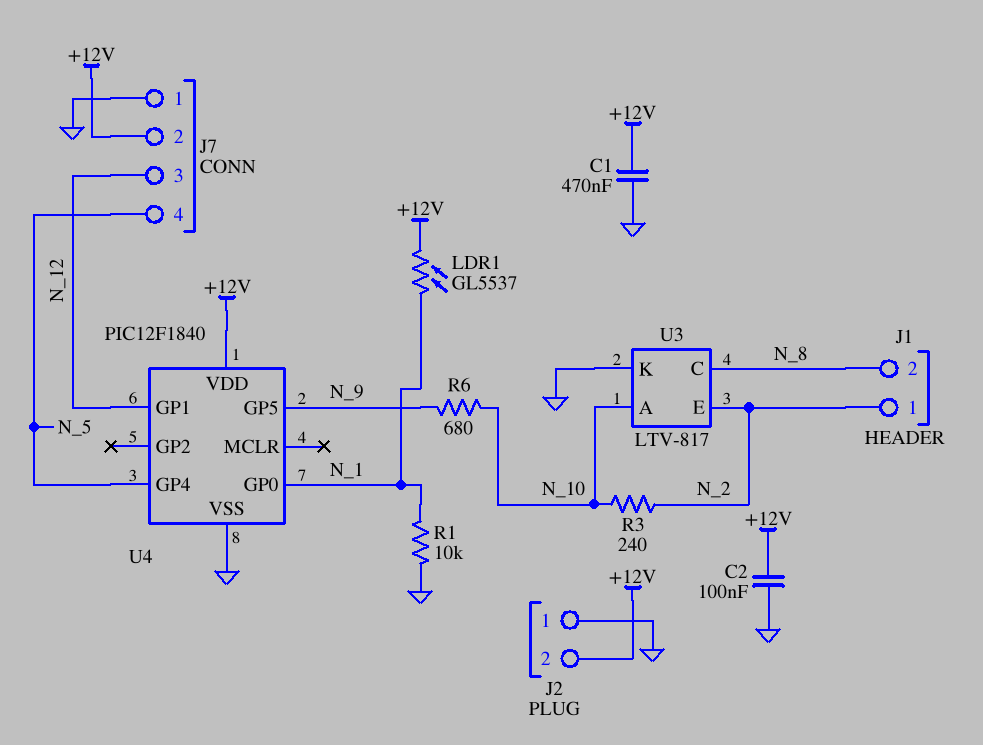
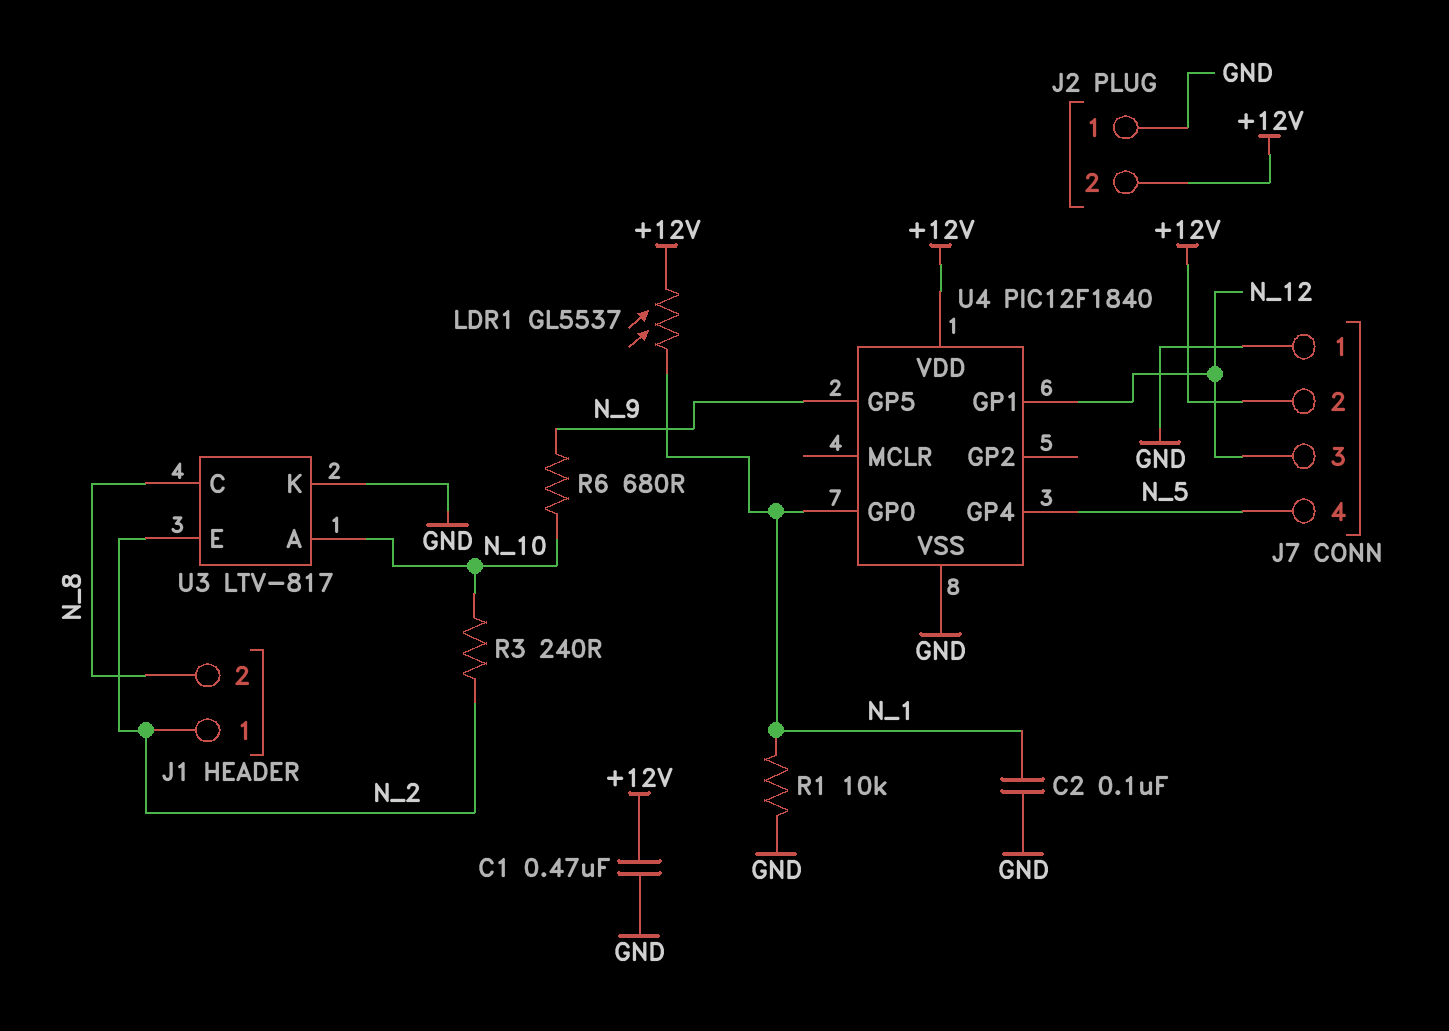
C2: 100nF (+12V, GND) -> 100nF (GND, N_1)

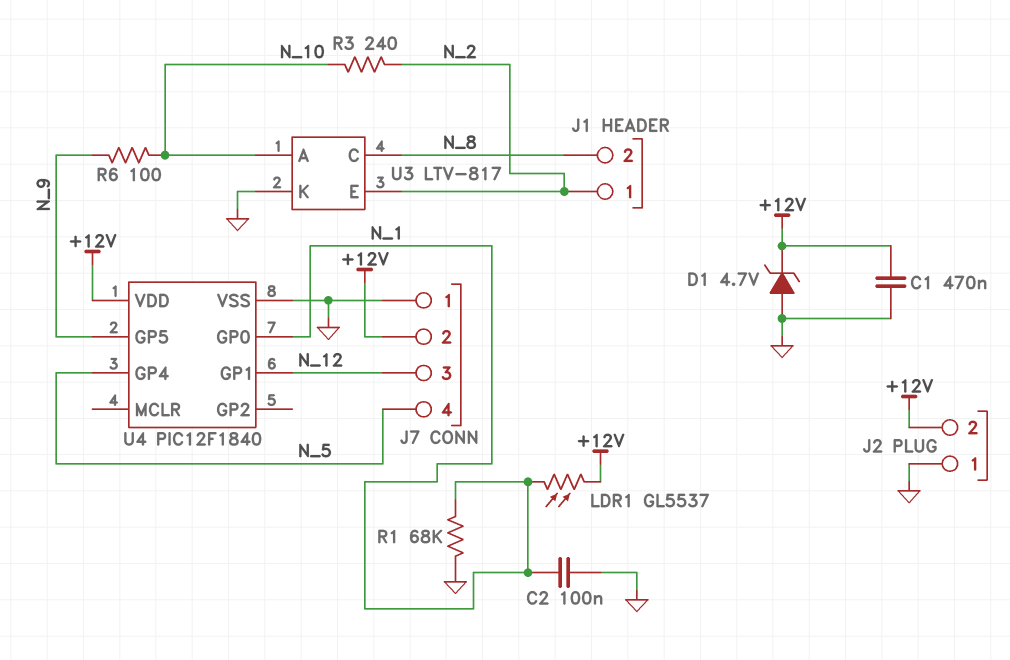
D1: none -> zener 4.7V (A GND, K +12V)
R1: 10k (GND, N_1) -> 68k (GND, N_1)
R6: 680 (N_9, N_10) -> 100 (N_9, N_10)

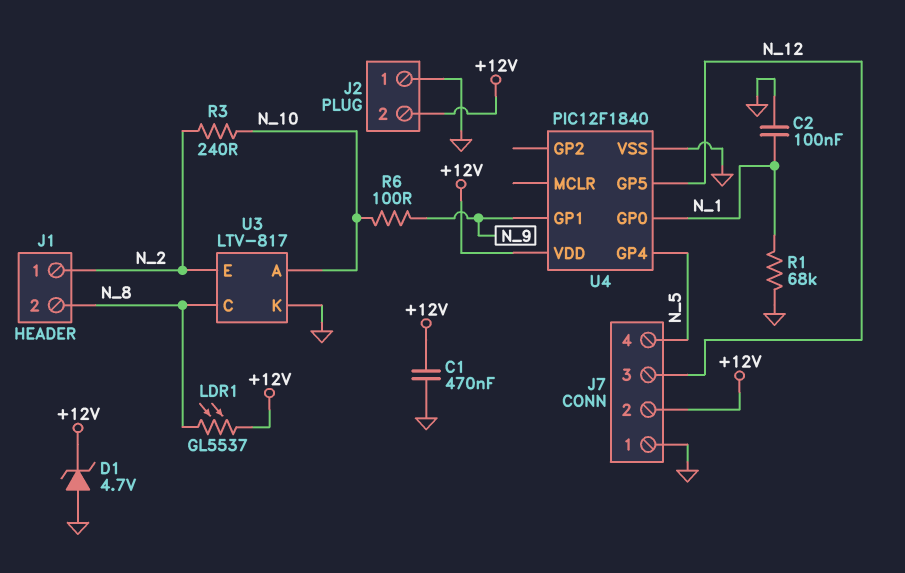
LDR1: GL5537 (+12V, N_1) -> GL5537 (+12V, N_8)
U4 pin GP1: N_12 -> N_9
U4 pin GP5: N_9 -> N_12

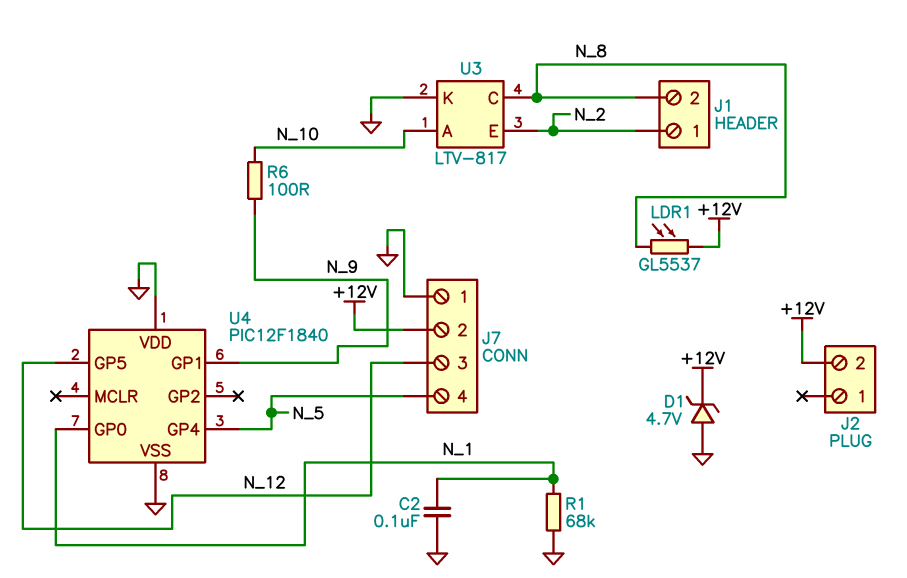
C1: 470nF (+12V, GND) -> none
J2 pin 1: GND -> none
R3: 240 (N_2, N_10) -> none
U4 pin VDD: +12V -> GND

